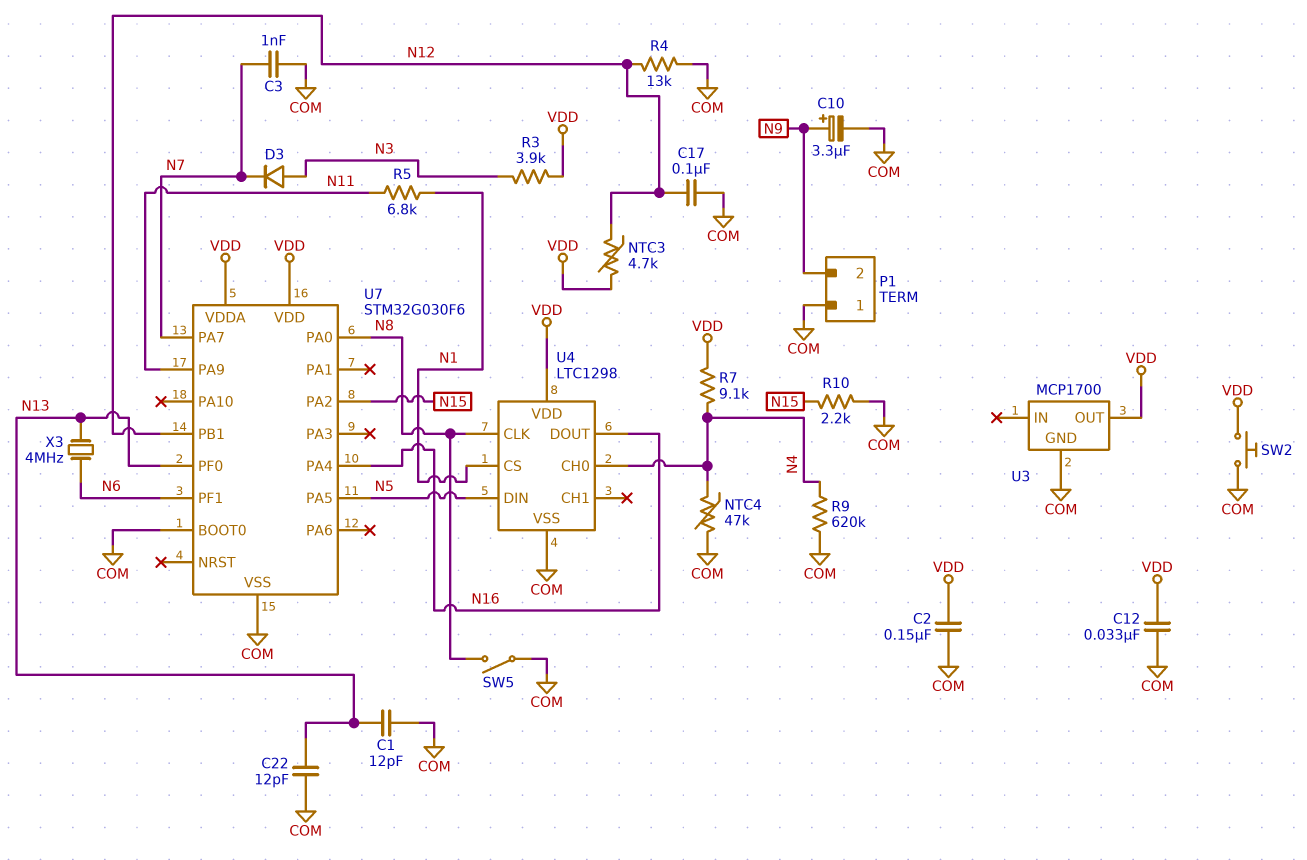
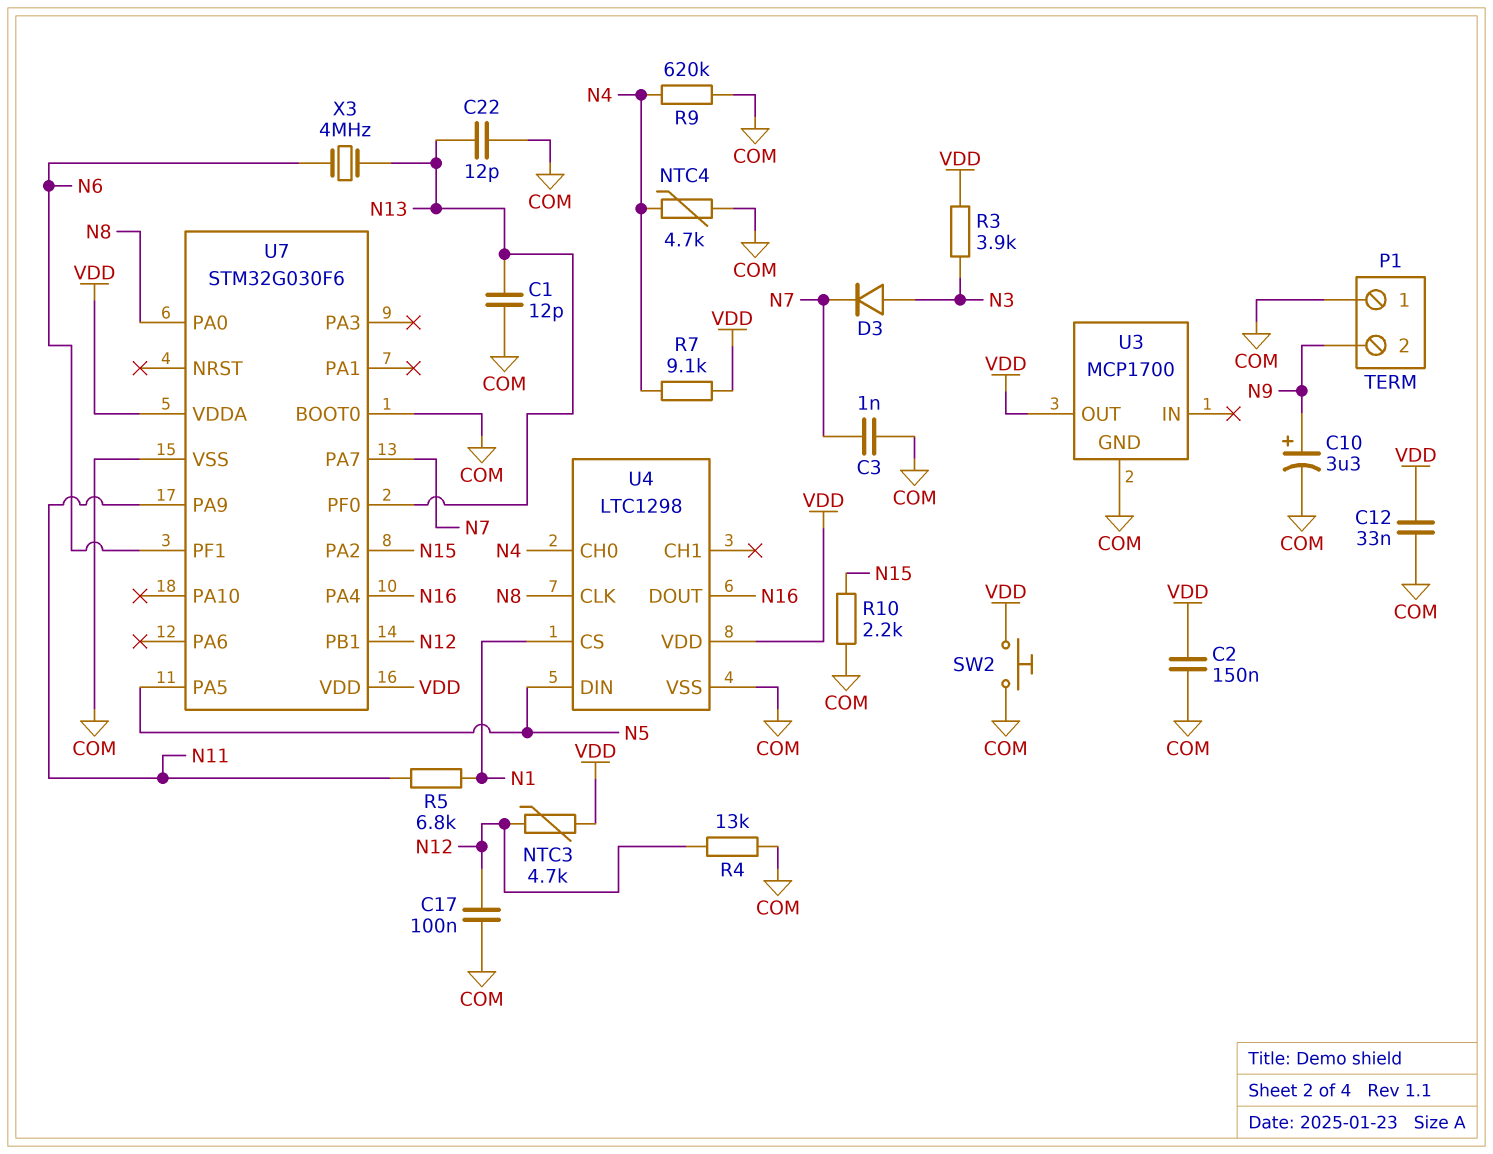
NTC4: 47k (COM, N4) -> 4.7k (COM, N4)
SW5: switch (COM, N8) -> none

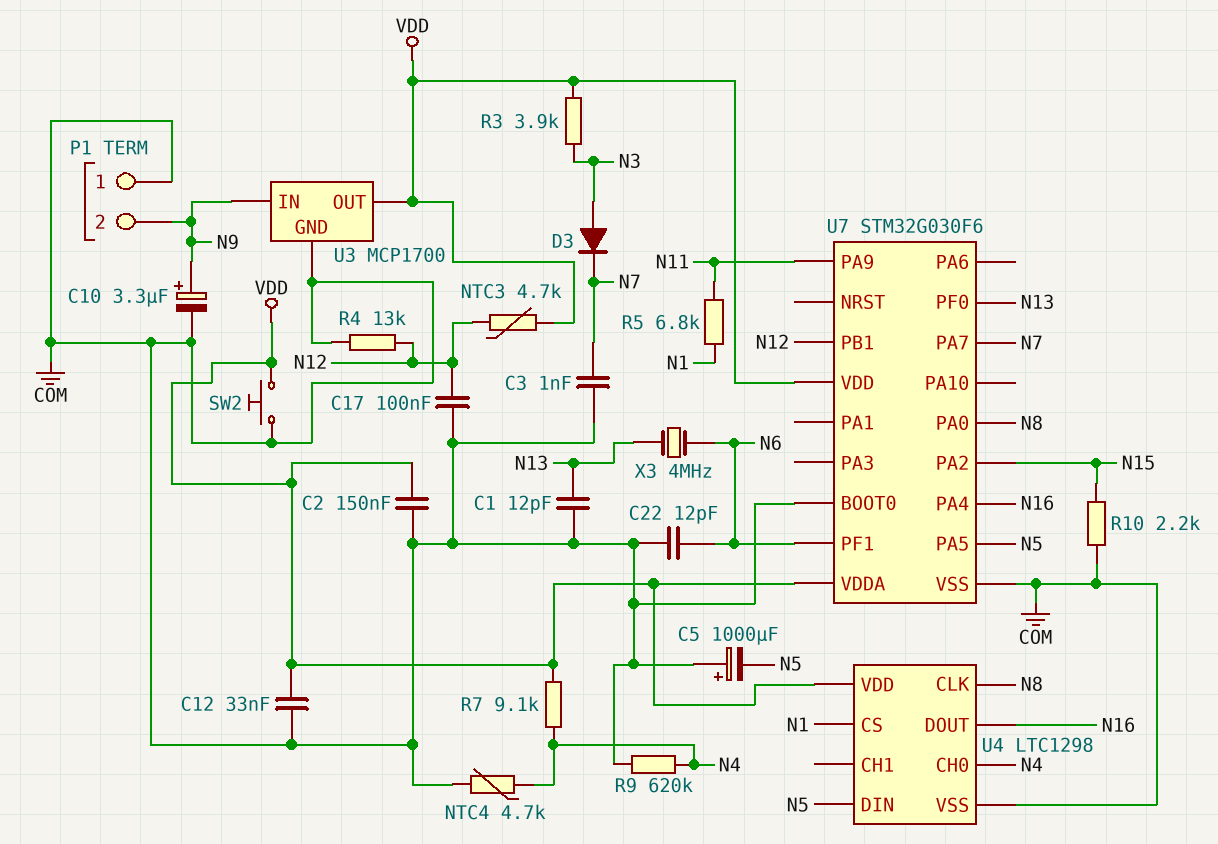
C5: none -> 1000uF (plus COM, minus N5)
C22: 12pF (COM, N13) -> 12pF (COM, N6)
U3 pin IN: none -> N9

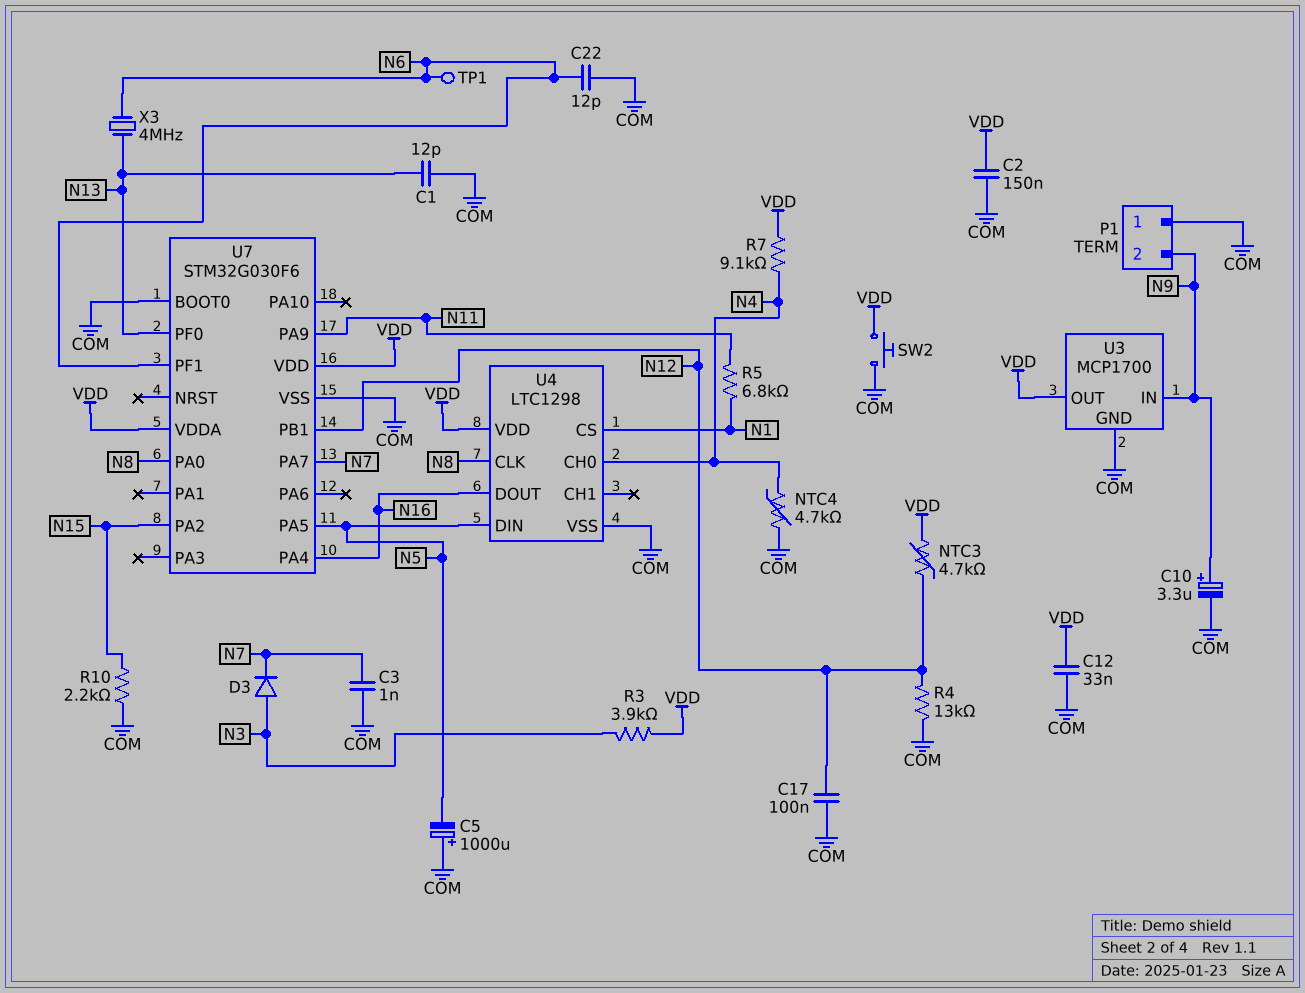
R9: 620k (COM, N4) -> none
TP1: none -> test point (N6)

